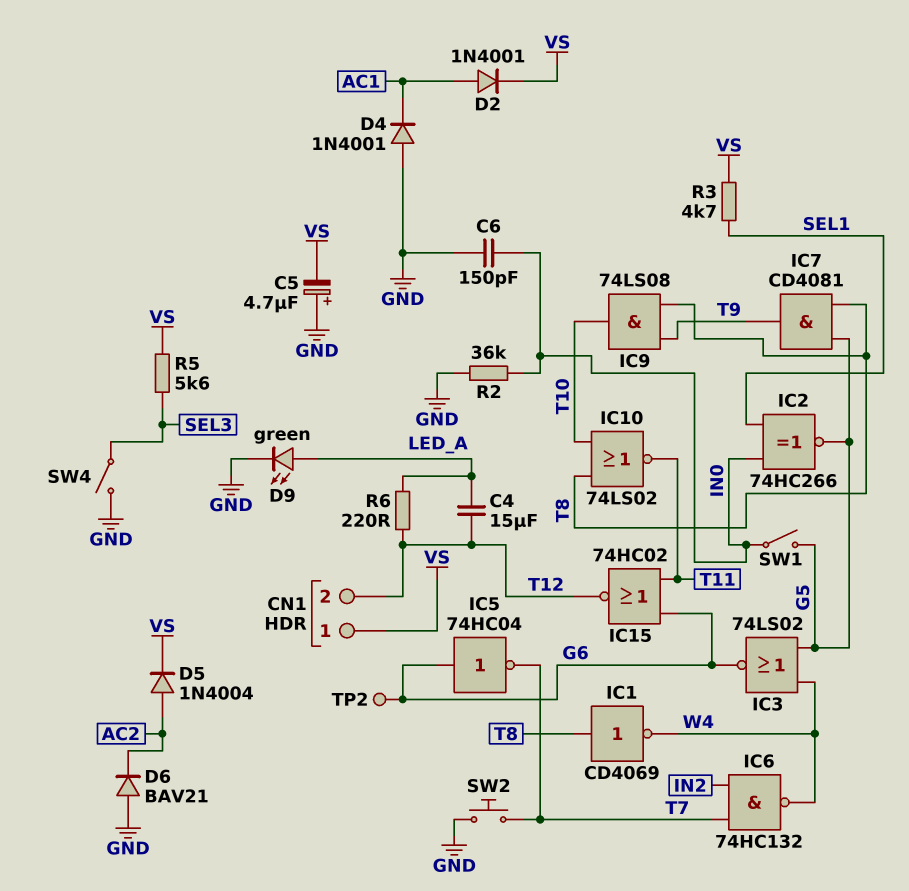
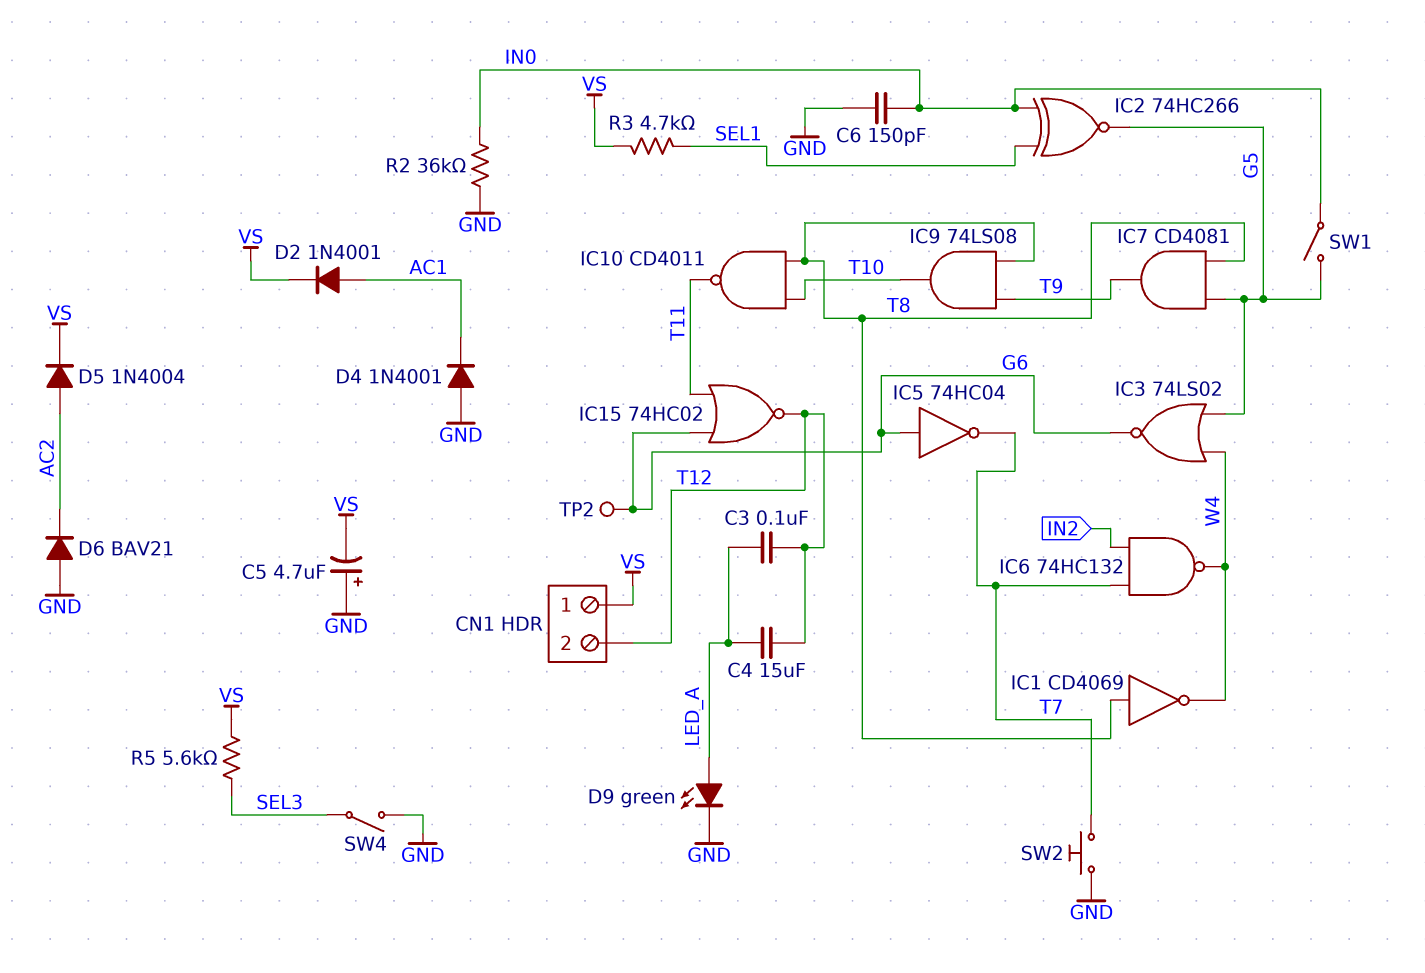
C3: none -> 100nF (LED_A, T12)
IC10: NOR 74LS02 (in T8, in T10, out T11) -> NAND CD4011 (in T8, in T10, out T11)
R6: 220 (LED_A, T12) -> none

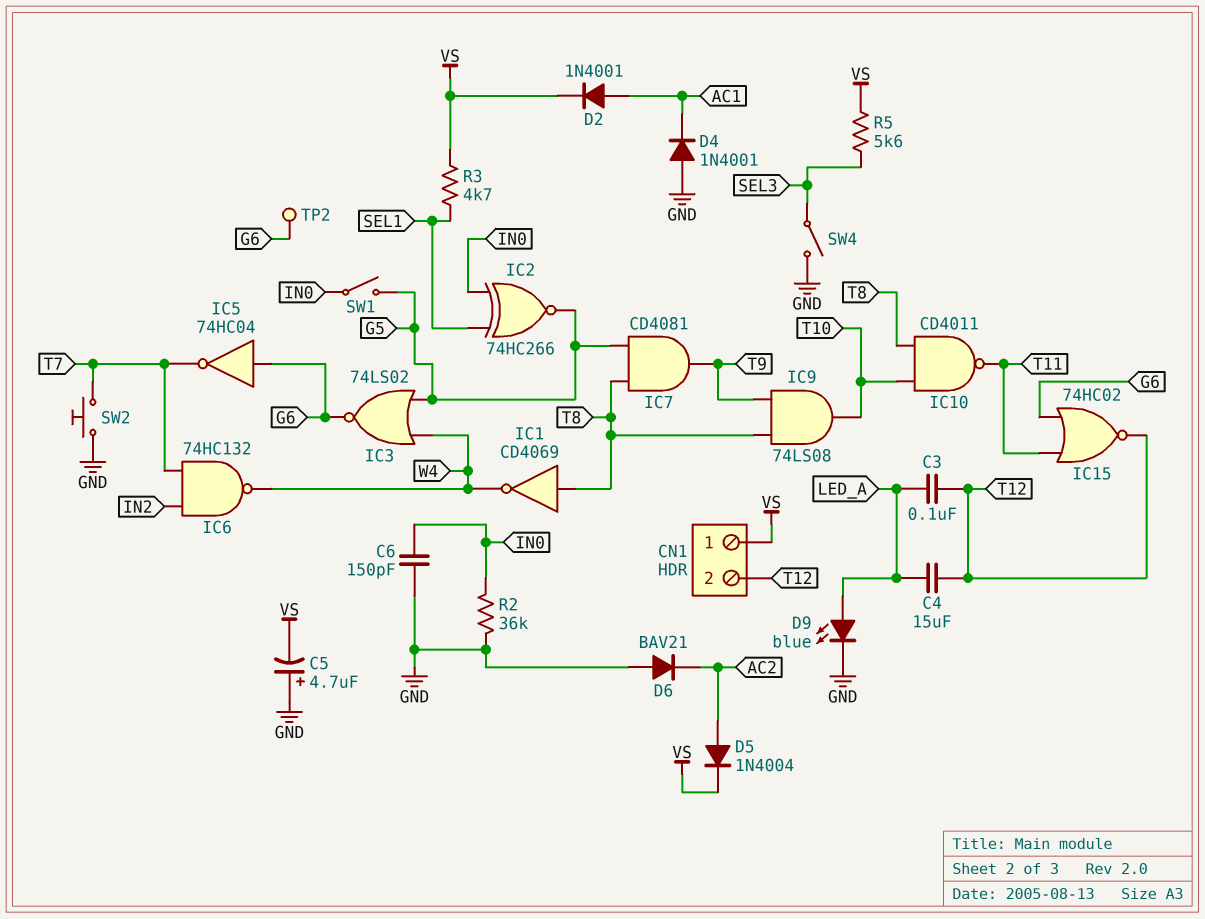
D9: LED green (A LED_A, K GND) -> LED blue (A LED_A, K GND)

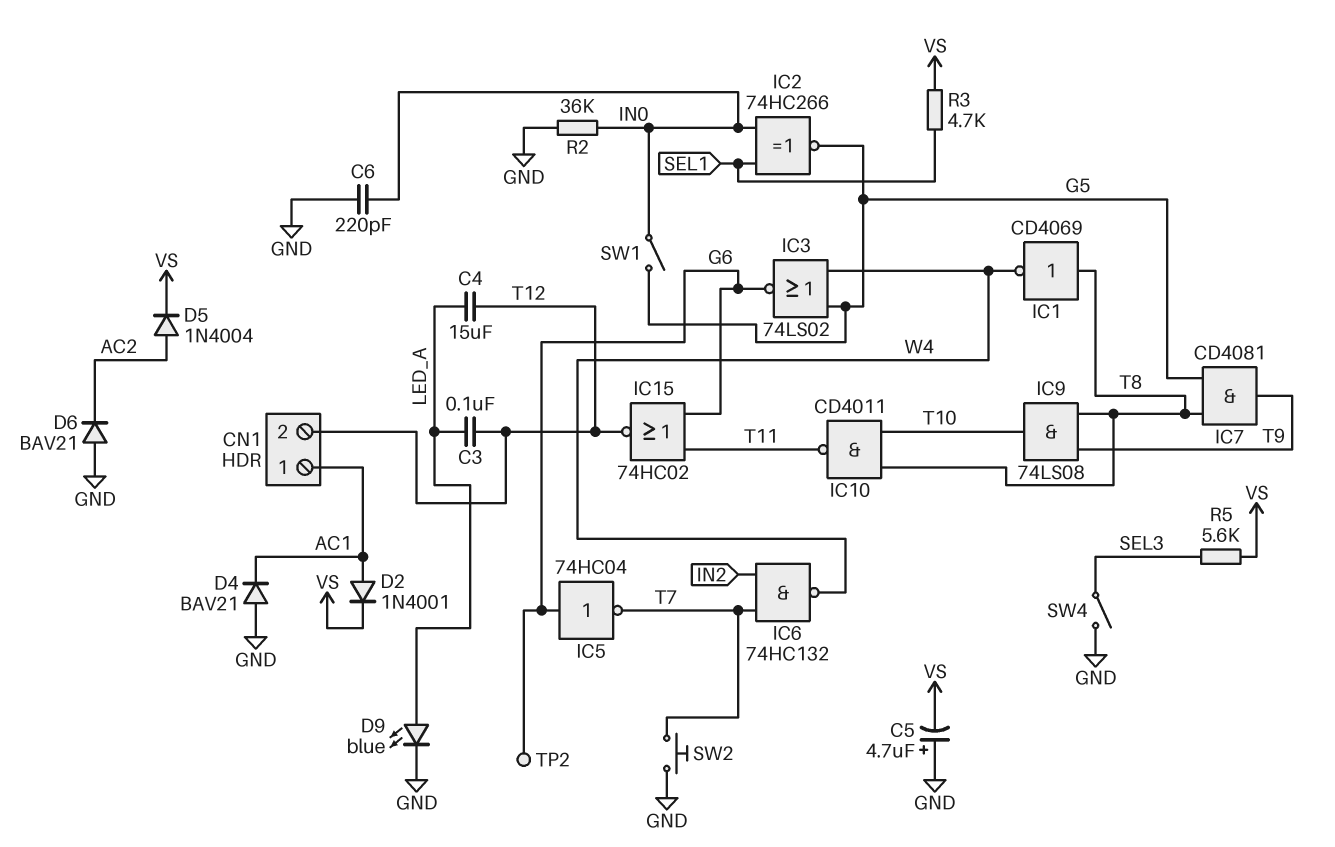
C6: 150pF (GND, IN0) -> 220pF (GND, IN0)
CN1 pin 1: VS -> AC1
D4: diode 1N4001 (A GND, K AC1) -> diode BAV21 (A GND, K AC1)

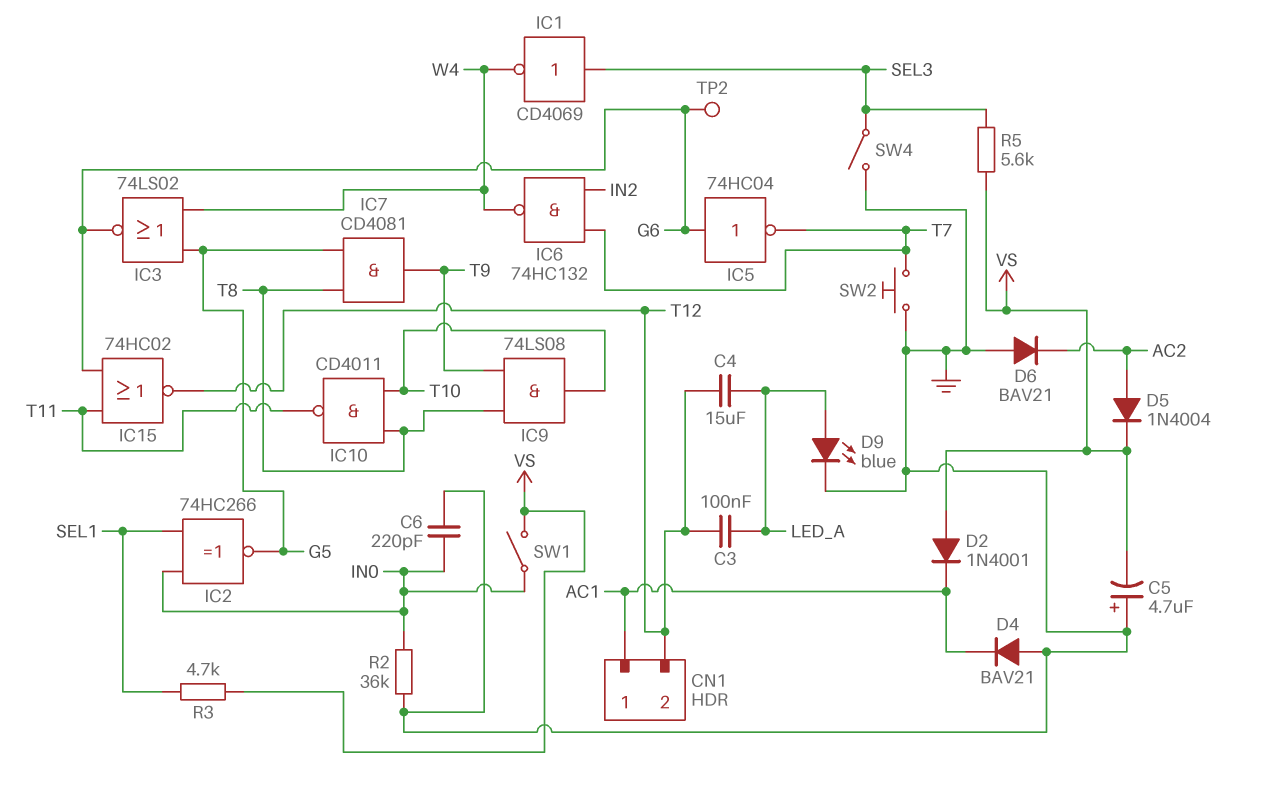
D2: diode 1N4001 (A AC1, K VS) -> diode 1N4001 (A VS, K AC1)
IC1: NOT CD4069 (in T8, out W4) -> NOT CD4069 (in SEL3, out W4)
SW1: switch (G5, IN0) -> switch (IN0, VS)

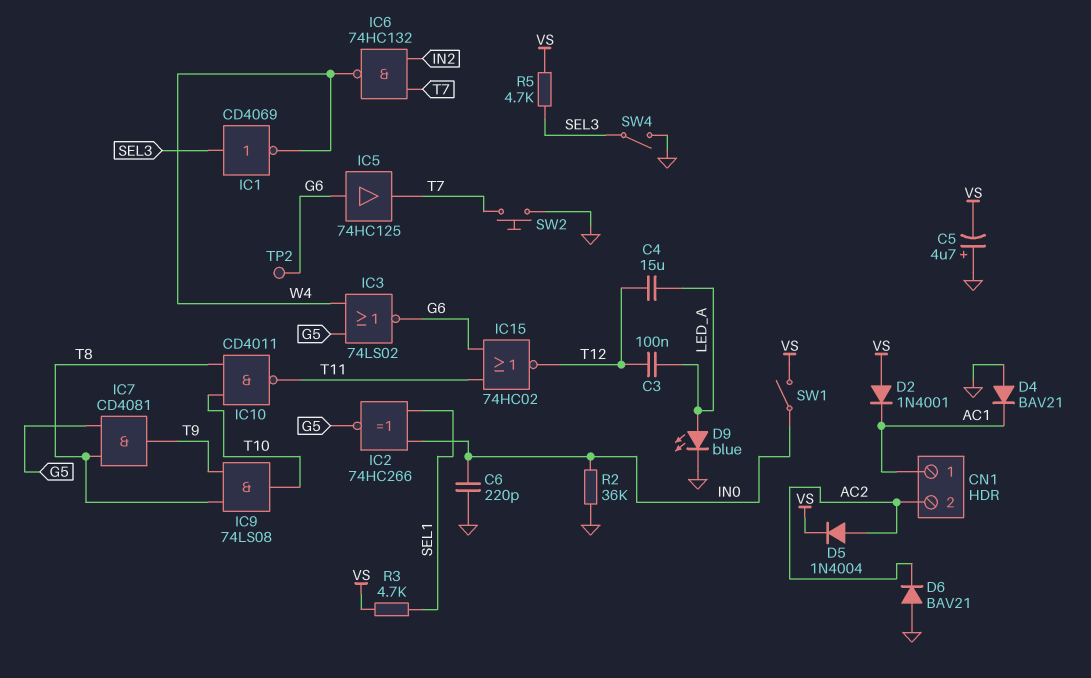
CN1 pin 2: T12 -> AC2
IC5: NOT 74HC04 (in G6, out T7) -> buffer 74HC125 (in G6, out T7)
R5: 5.6k (SEL3, VS) -> 4.7k (SEL3, VS)

